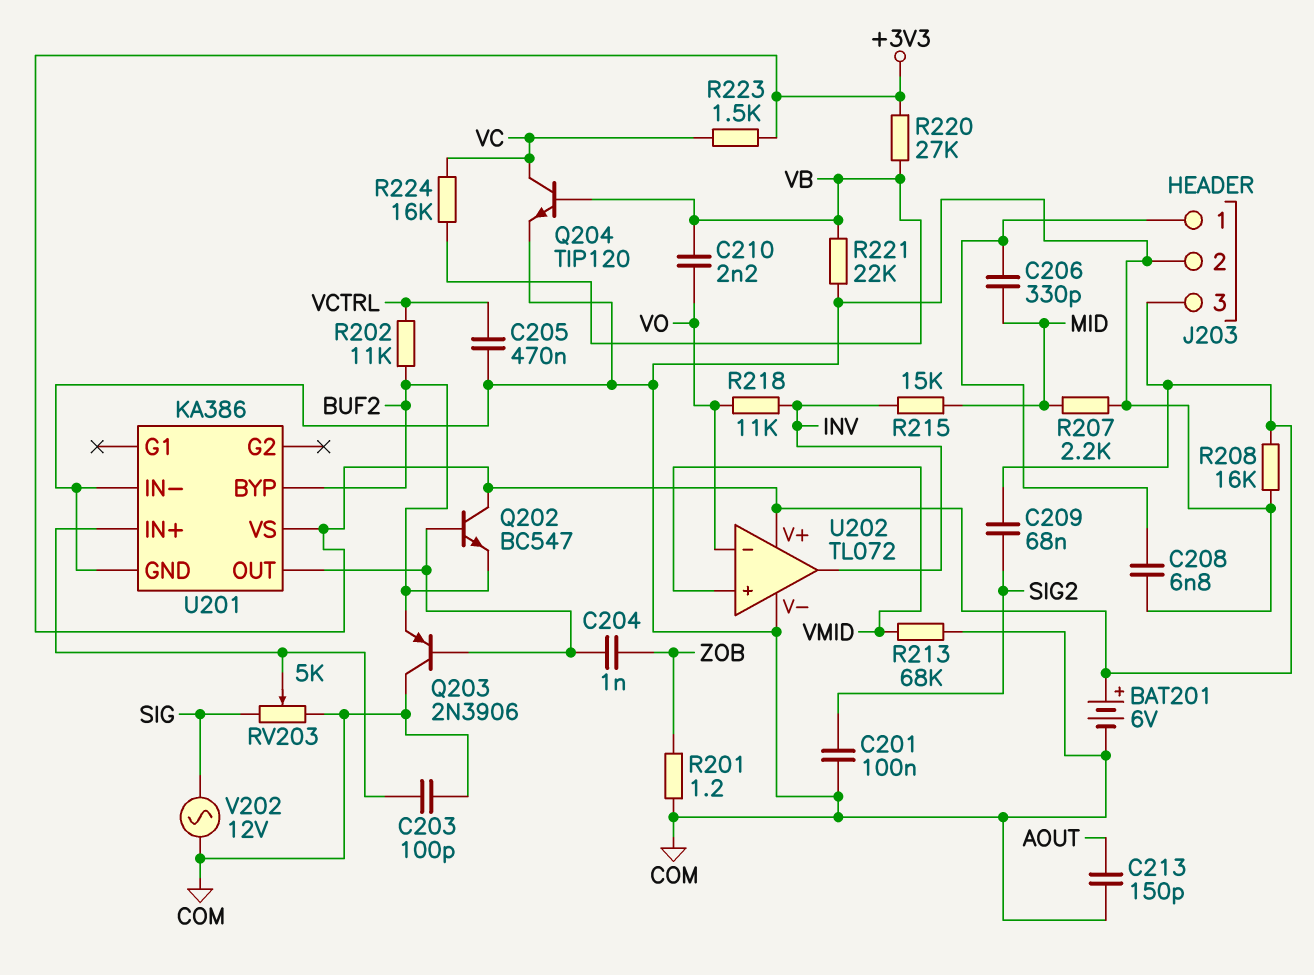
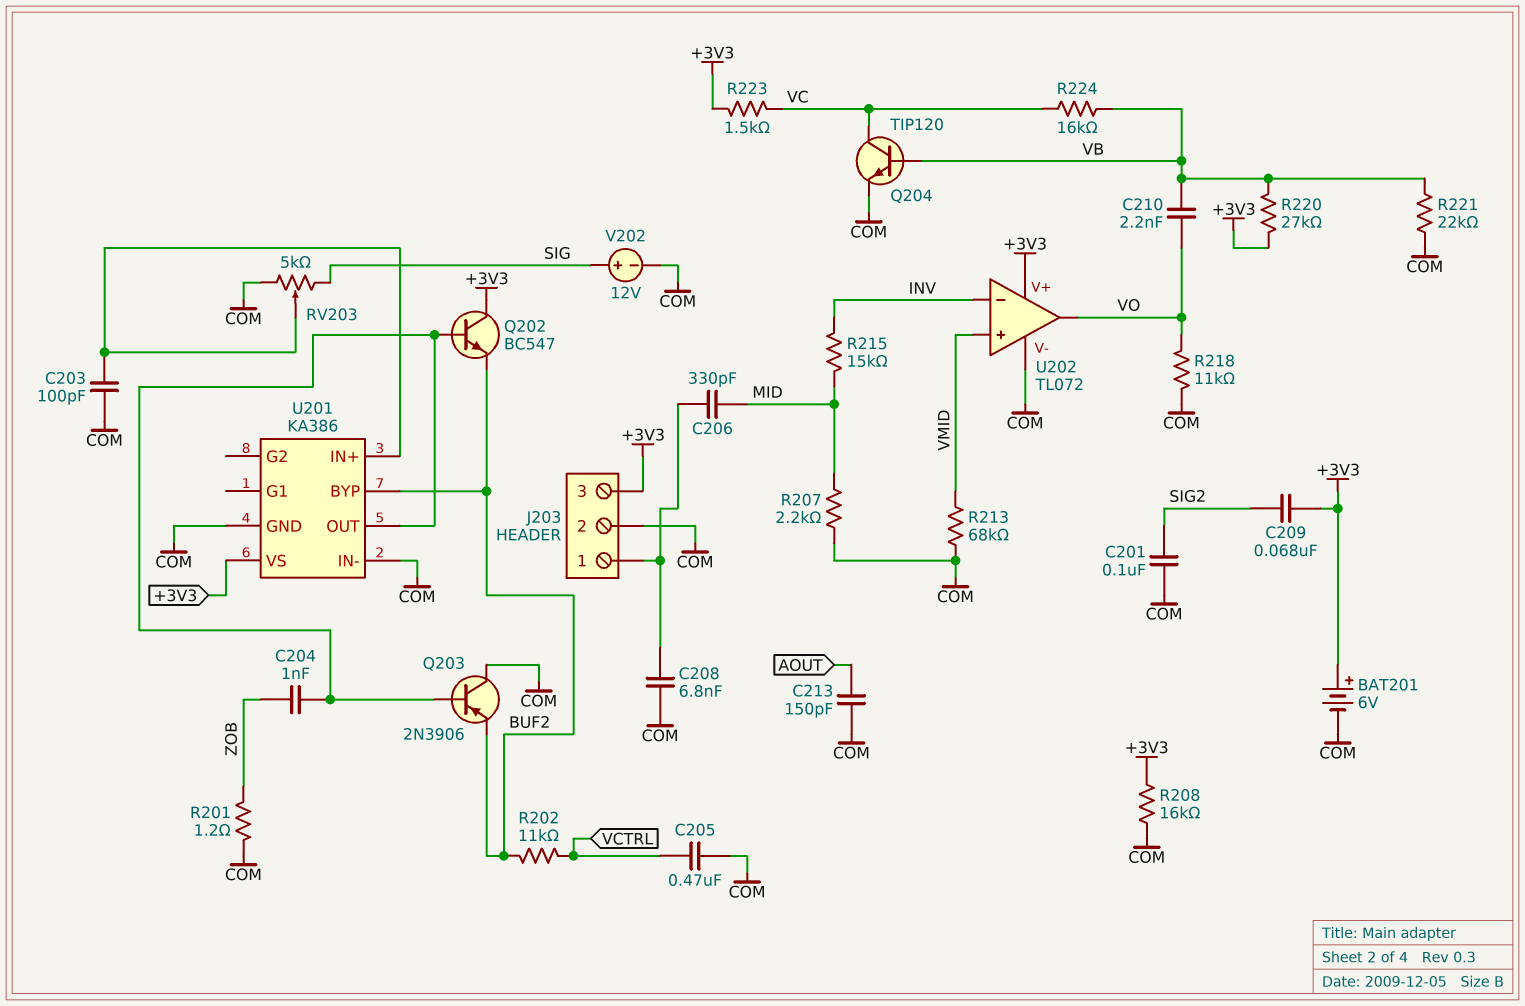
R218: 11k (INV, VO) -> 11k (COM, VO)
U202 pin in-: VO -> INV
U202 pin out: INV -> VO
V202: AC 12V (COM, SIG) -> 12V (plus SIG, minus COM)

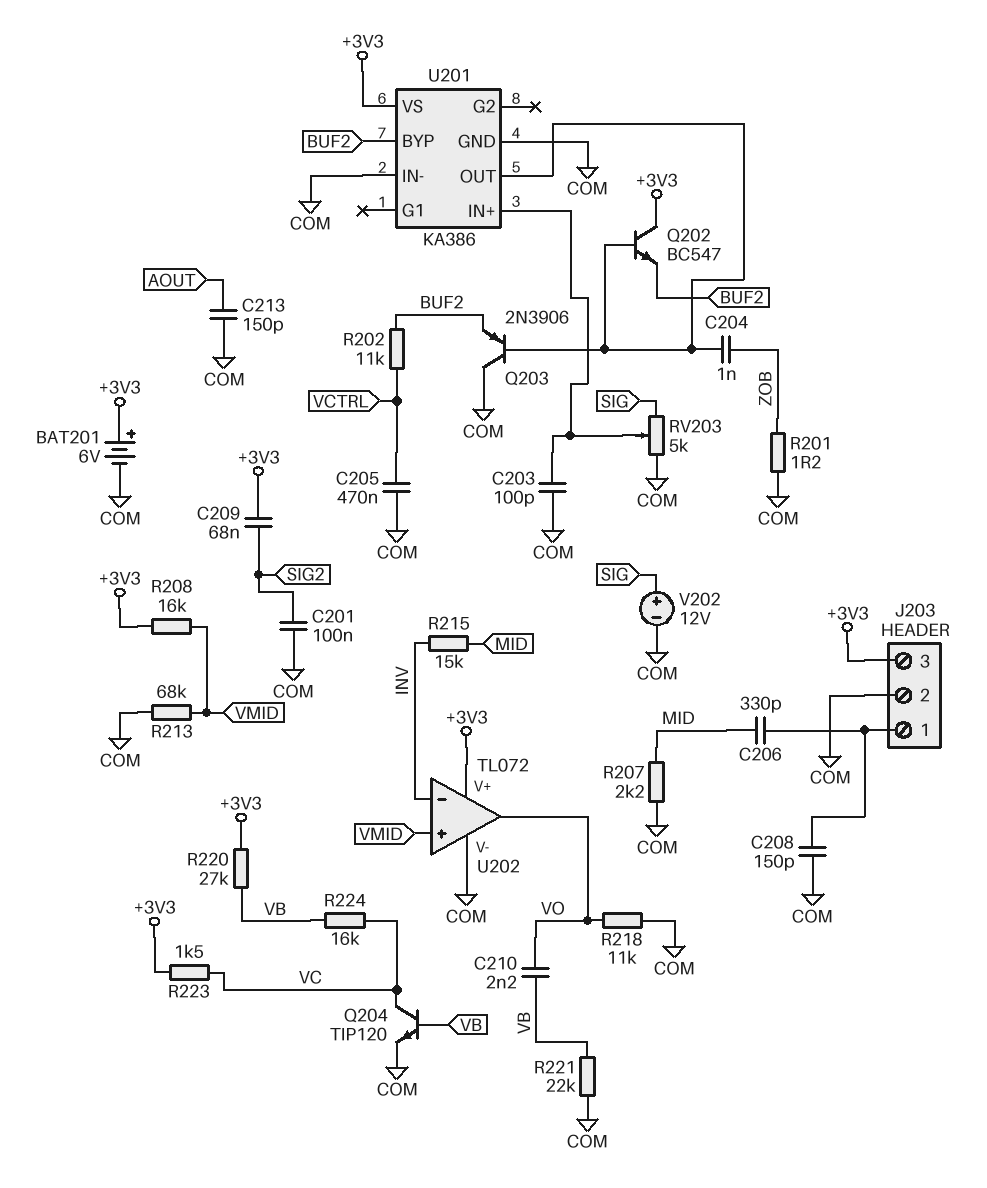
C208: 6.8nF (COM, J203/1) -> 150pF (COM, J203/1)
R208: 16k (+3V3, COM) -> 16k (+3V3, VMID)

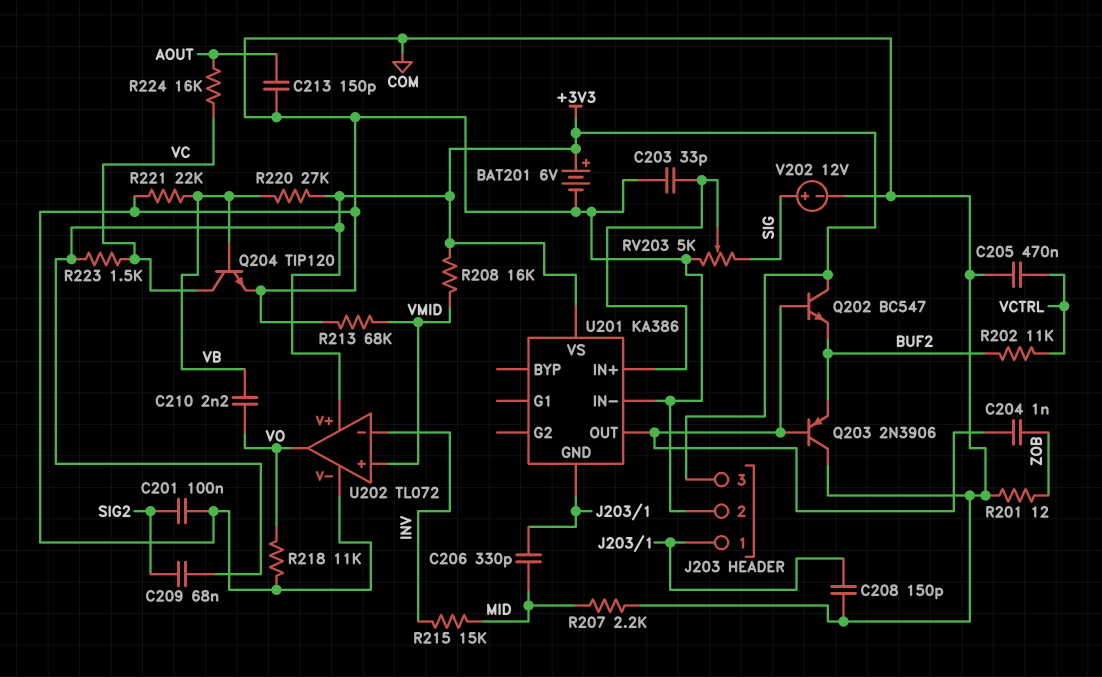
C203: 100pF (COM, U201/IN+) -> 33pF (COM, U201/IN+)
R201: 1.2 (COM, ZOB) -> 12 (COM, ZOB)
R224: 16k (VB, VC) -> 16k (AOUT, VC)
U201 pin BYP: BUF2 -> none
U201 pin GND: COM -> J203/1

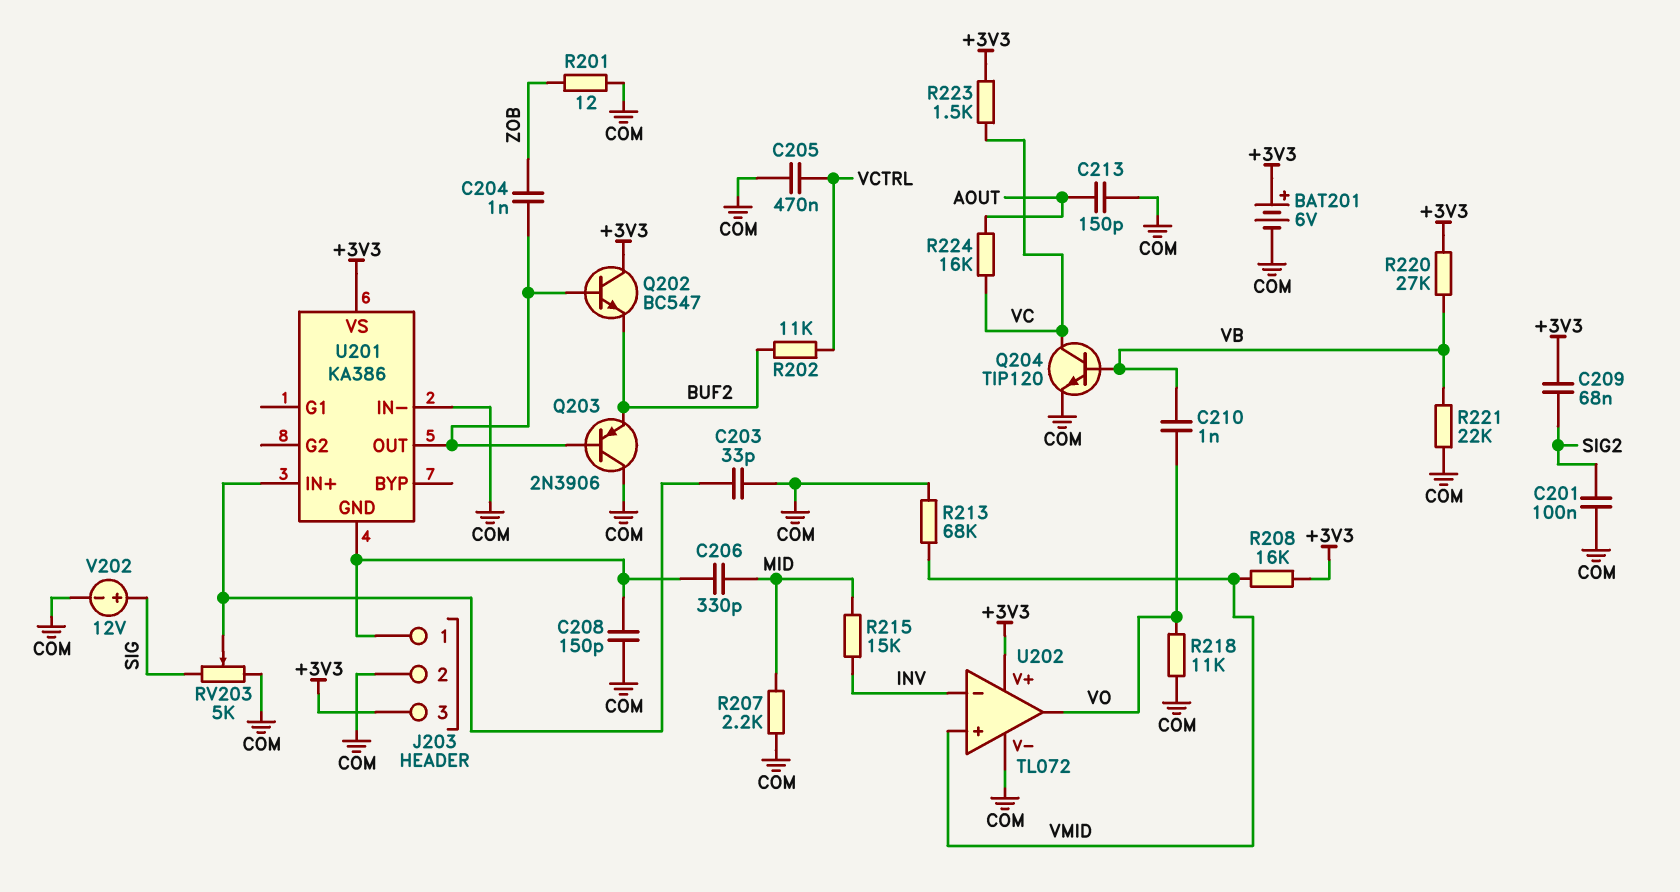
C210: 2.2nF (VB, VO) -> 1nF (VB, VO)

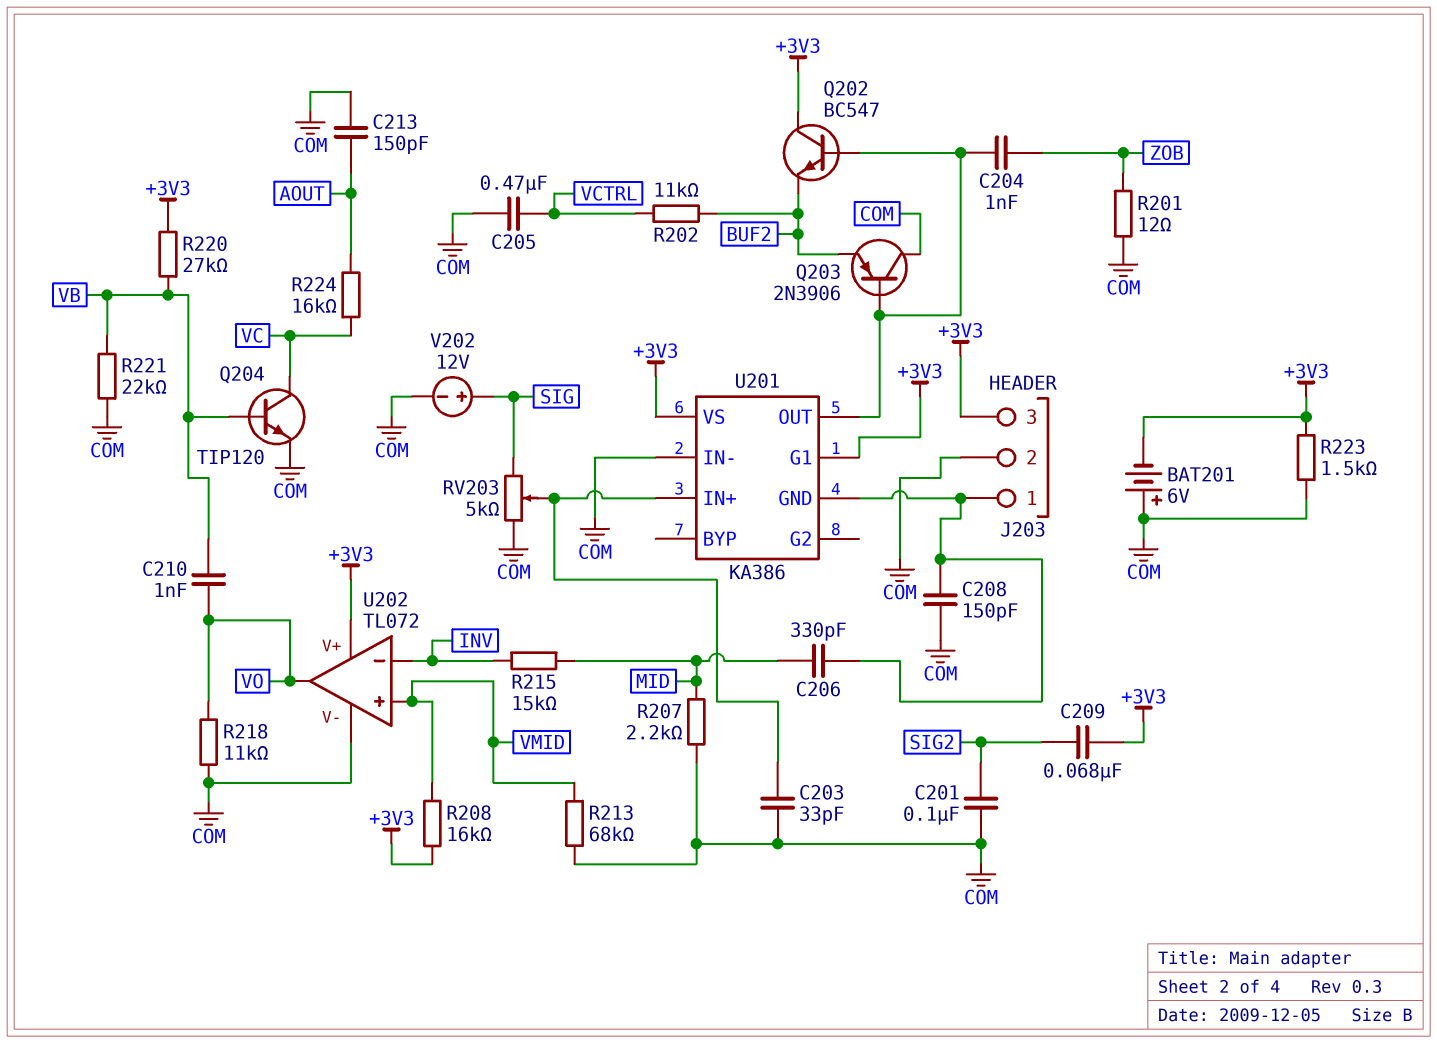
BAT201: 6V (plus +3V3, minus COM) -> 6V (plus COM, minus +3V3)
R223: 1.5k (+3V3, VC) -> 1.5k (+3V3, COM)
U201 pin G1: none -> +3V3

